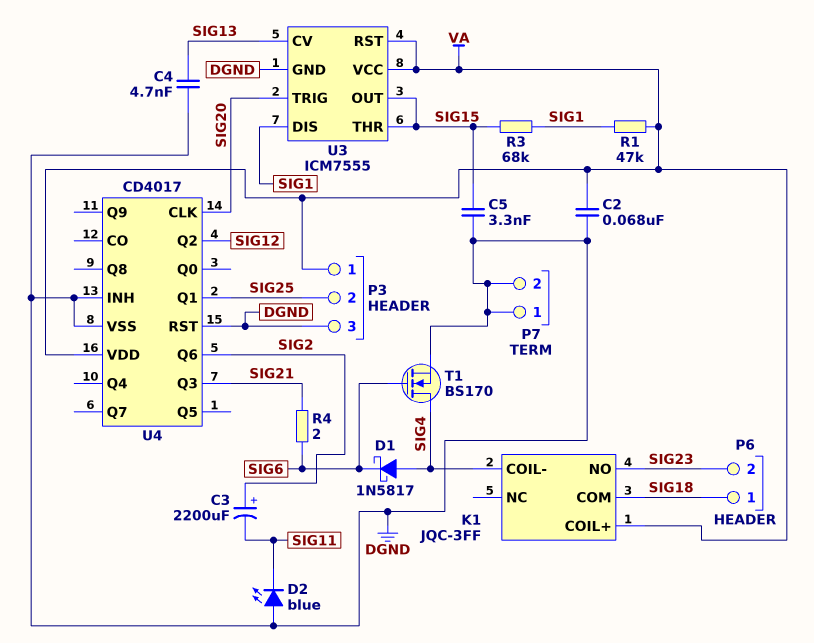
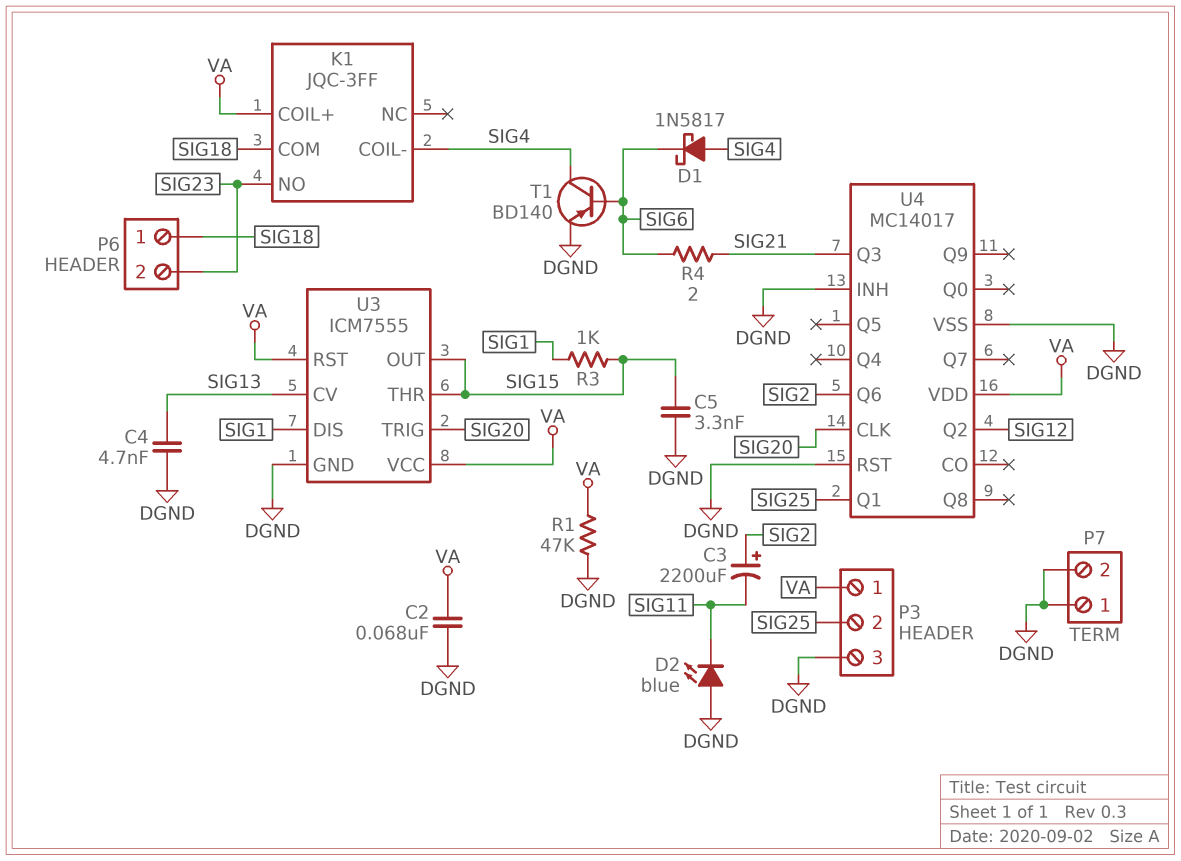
R1: 47k (SIG1, VA) -> 47k (DGND, VA)
R3: 68k (SIG1, SIG15) -> 1k (SIG1, SIG15)
T1: NMOS BS170 (G SIG6, D SIG4, S DGND) -> PNP BD140 (B SIG6, C SIG4, E DGND)
U4: CD4017 -> MC14017

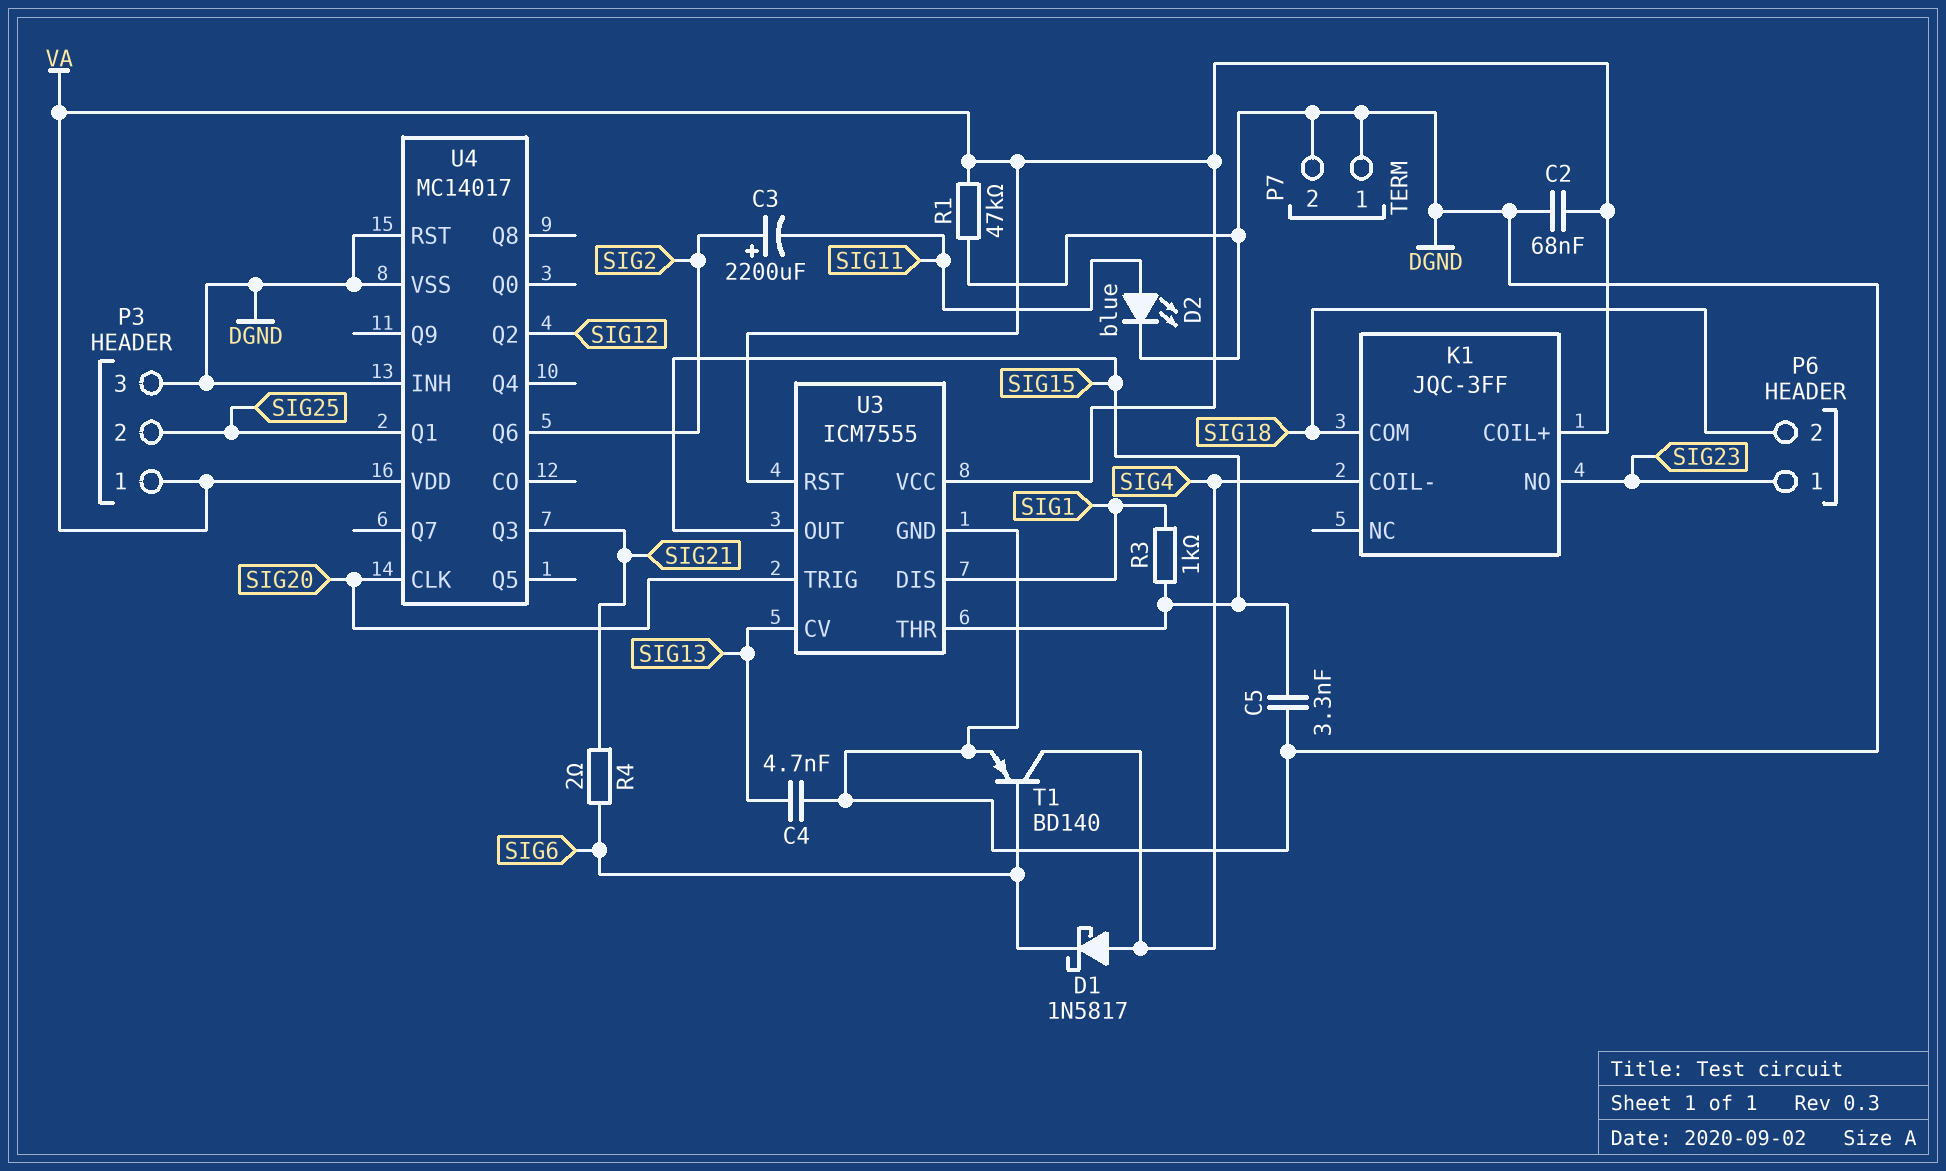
D2: LED blue (A DGND, K SIG11) -> LED blue (A SIG11, K DGND)
P6 pin 1: SIG18 -> SIG23
P6 pin 2: SIG23 -> SIG18

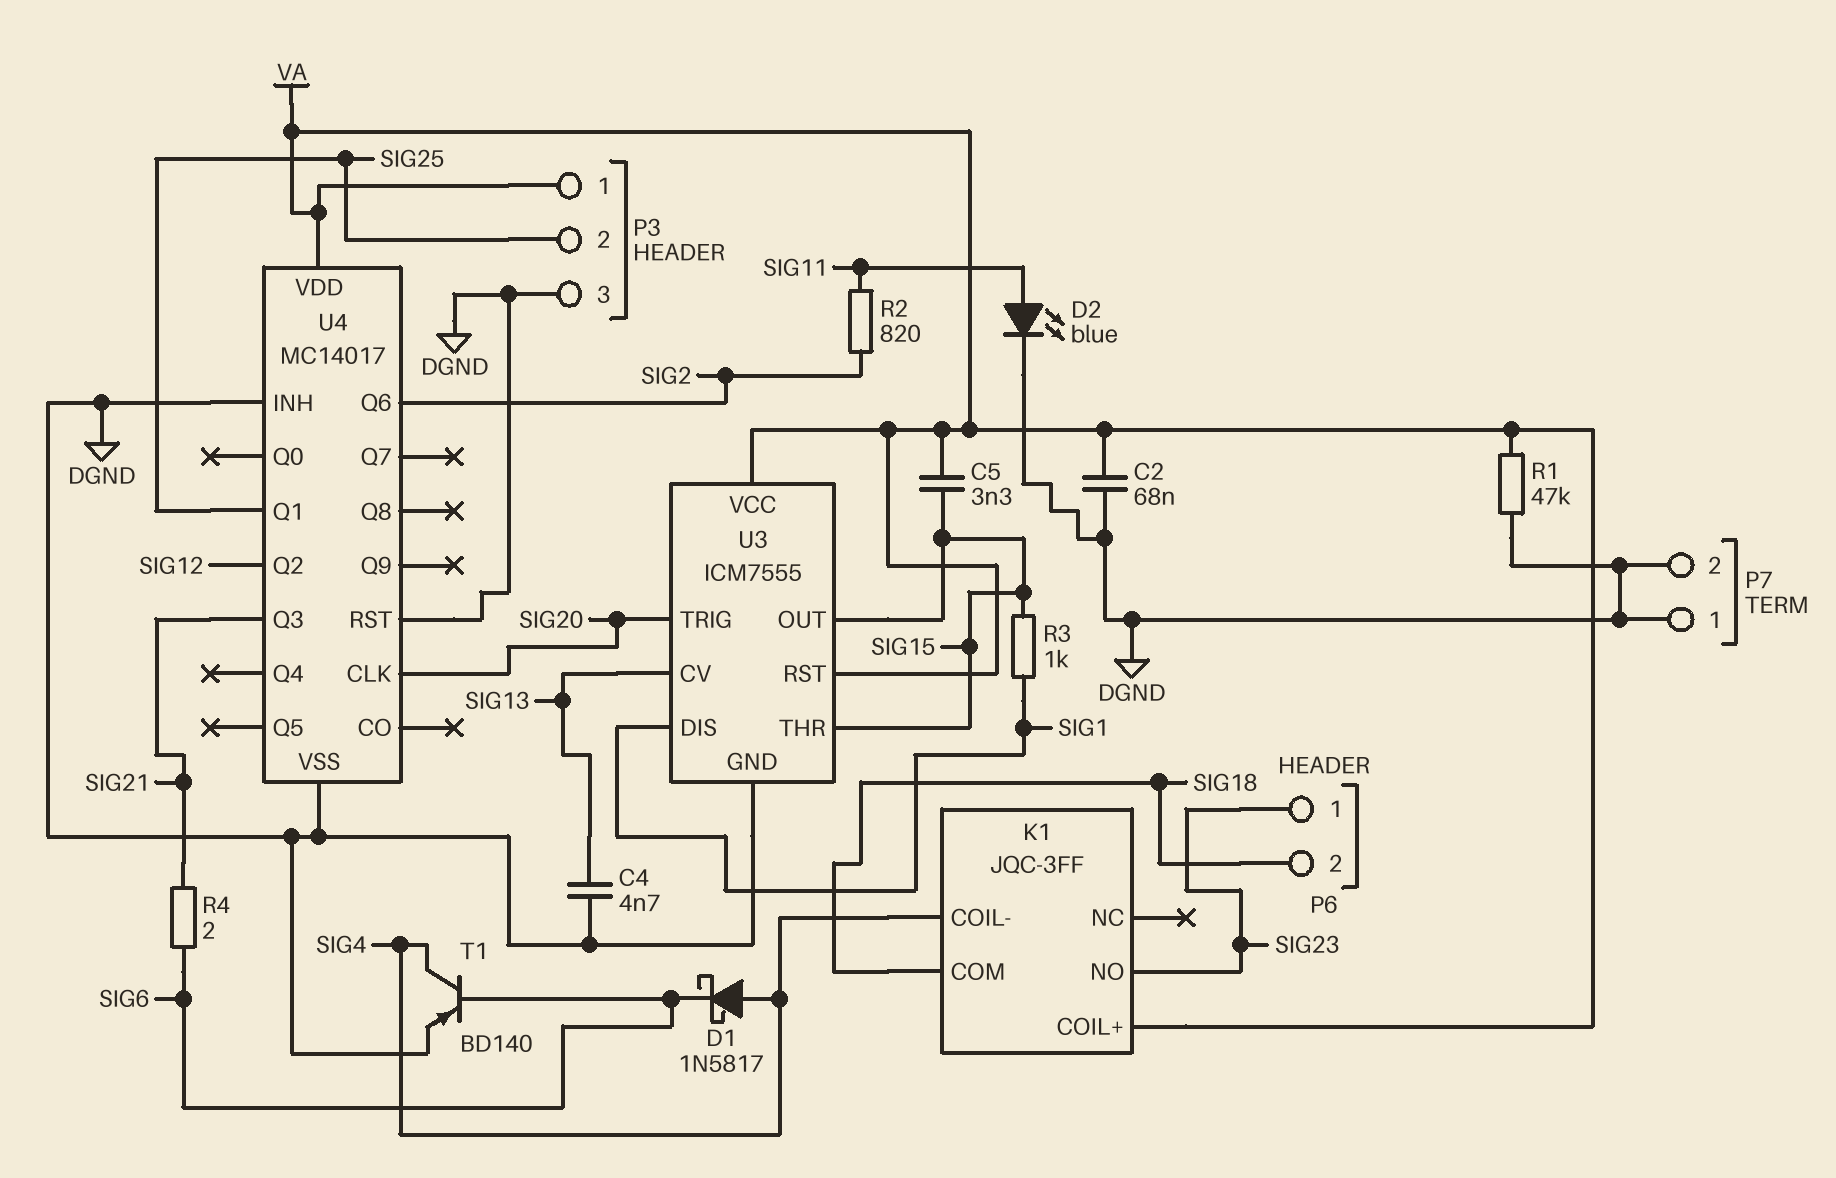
C3: 2200uF (plus SIG2, minus SIG11) -> none
C5: 3.3nF (DGND, SIG15) -> 3.3nF (SIG15, VA)
R2: none -> 820 (SIG2, SIG11)

